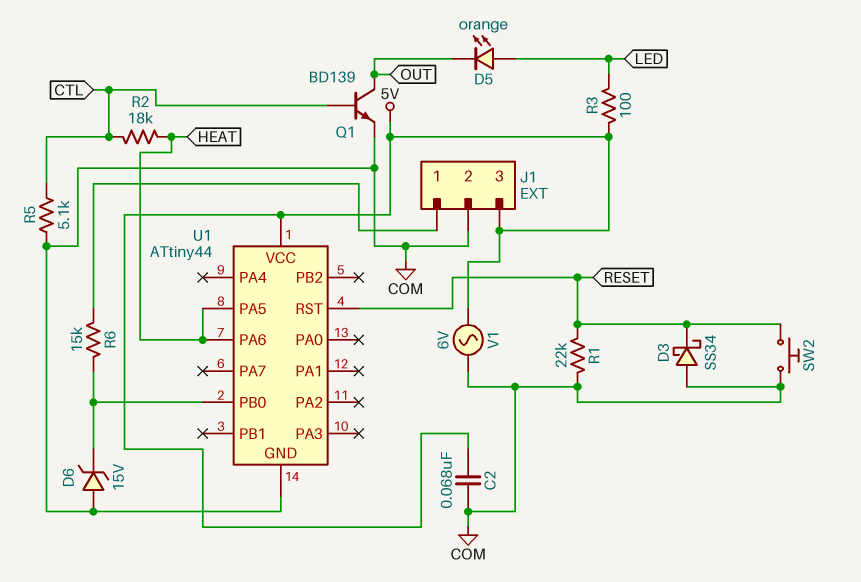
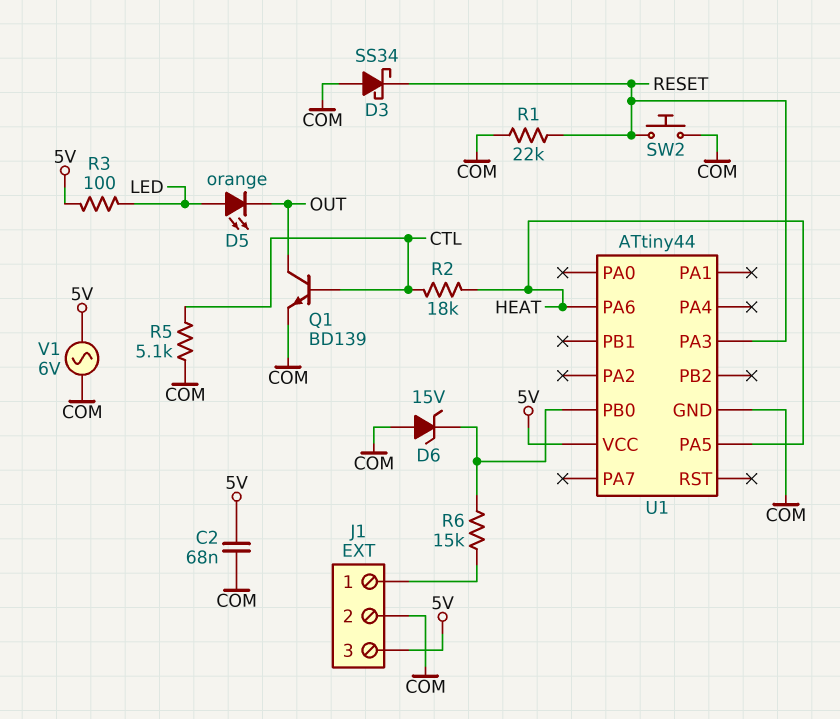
U1 pin PA3: none -> RESET
U1 pin RST: RESET -> none

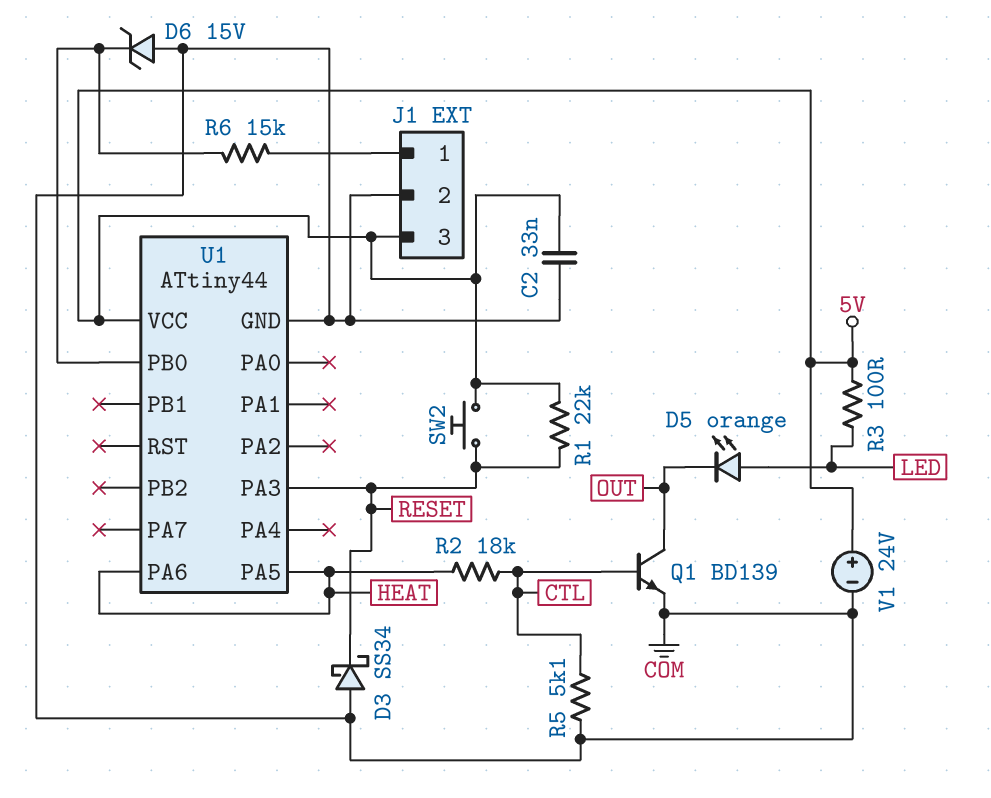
C2: 68nF (5V, COM) -> 33nF (5V, COM)
R1: 22k (COM, RESET) -> 22k (5V, RESET)
SW2: button (COM, RESET) -> button (5V, RESET)
V1: AC 6V (5V, COM) -> 24V (plus 5V, minus COM)

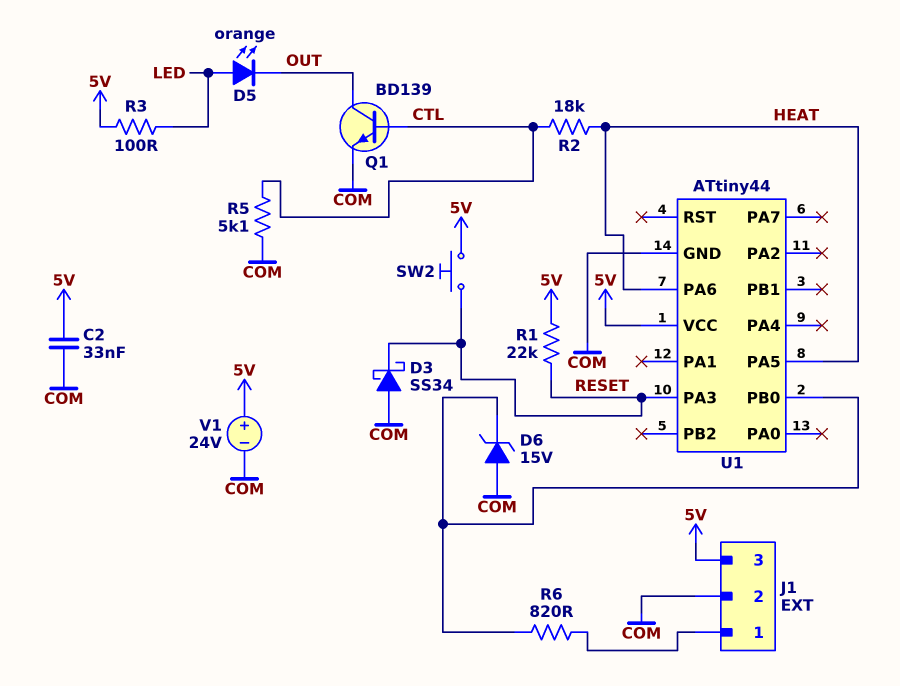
R6: 15k (J1/1, U1/PB0) -> 820 (J1/1, U1/PB0)

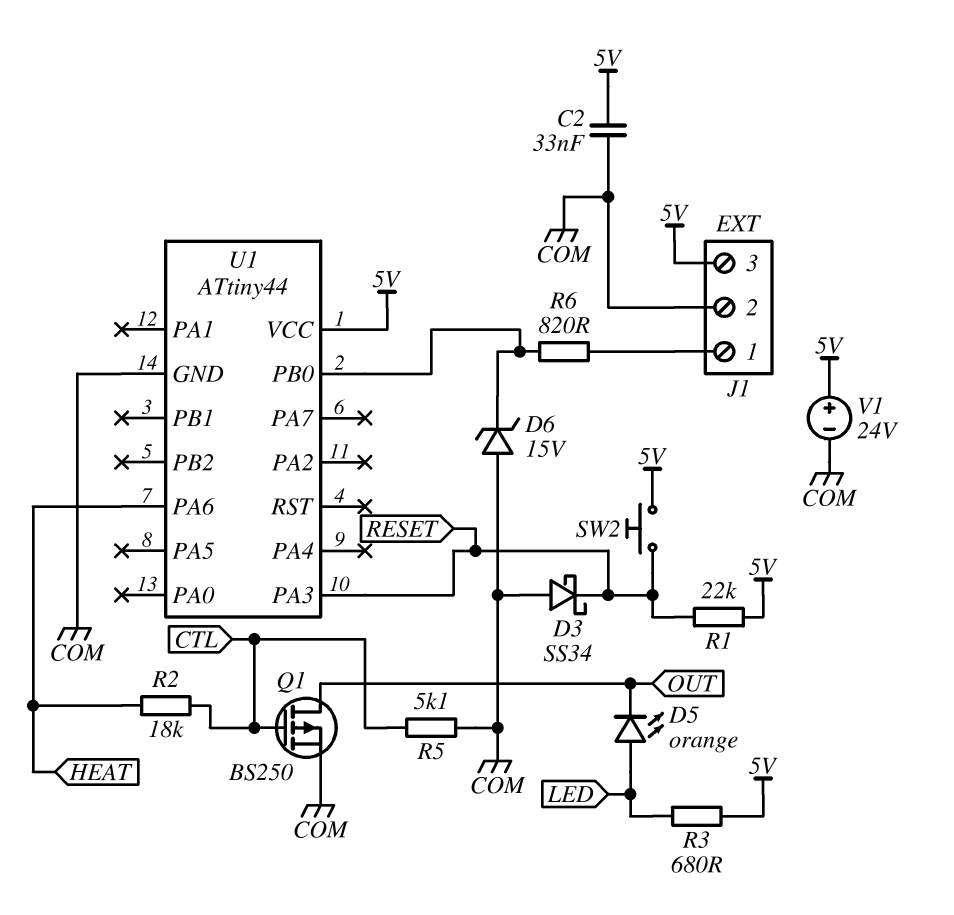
Q1: NPN BD139 (B CTL, C OUT, E COM) -> PMOS BS250 (G CTL, D OUT, S COM)
R3: 100 (5V, LED) -> 680 (5V, LED)
U1 pin PA5: HEAT -> none

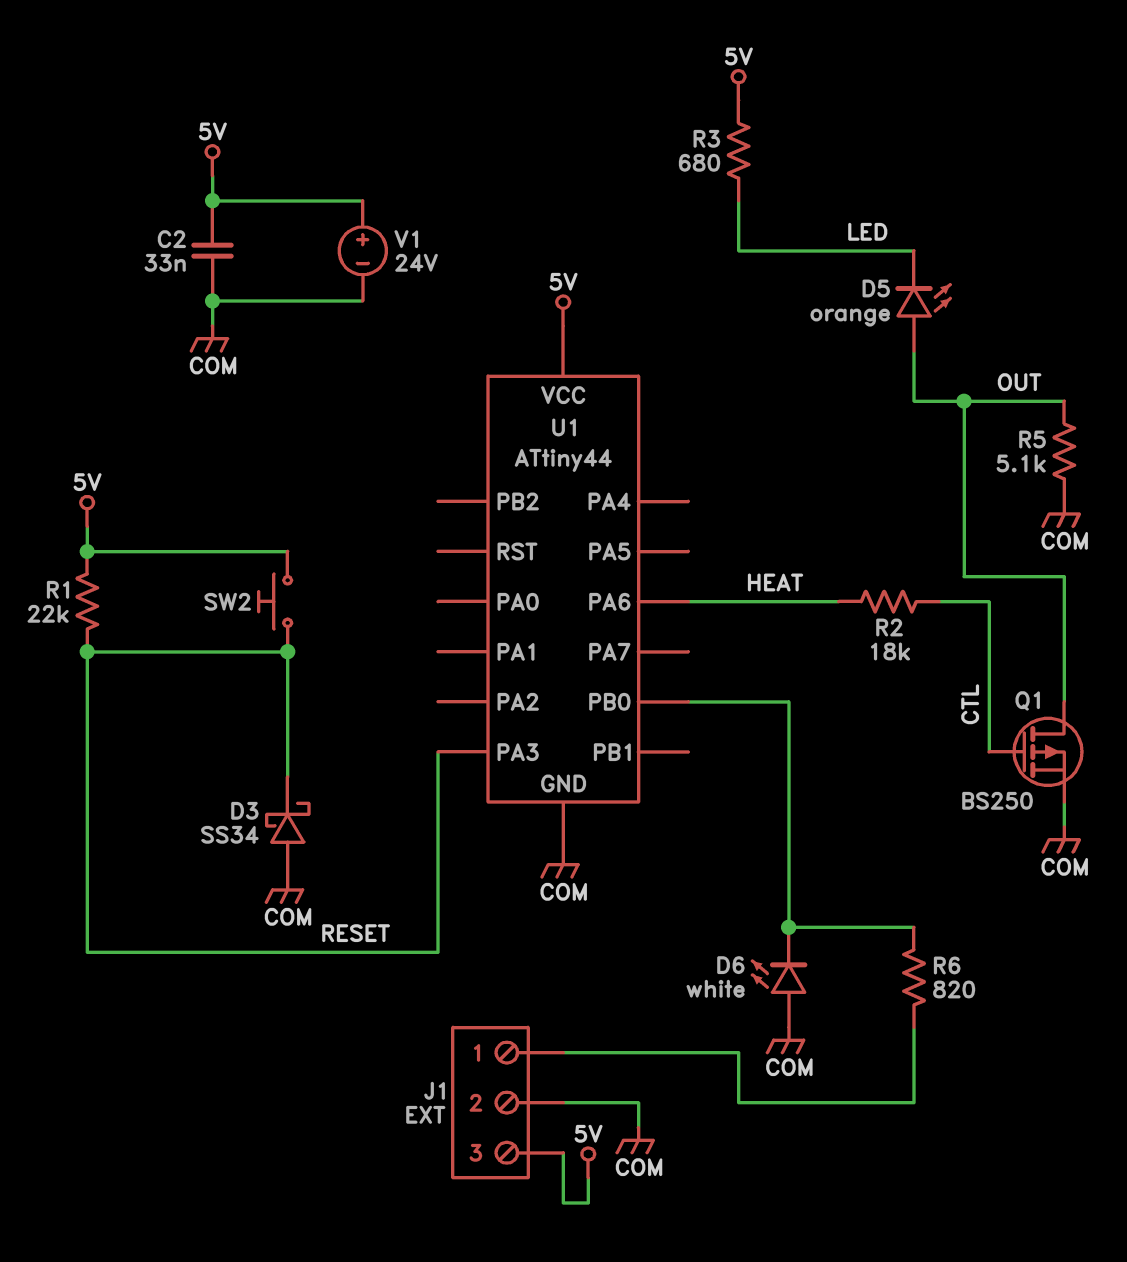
D5: LED orange (A LED, K OUT) -> LED orange (A OUT, K LED)
D6: zener 15V (A COM, K U1/PB0) -> LED white (A COM, K U1/PB0)
R5: 5.1k (COM, CTL) -> 5.1k (COM, OUT)

